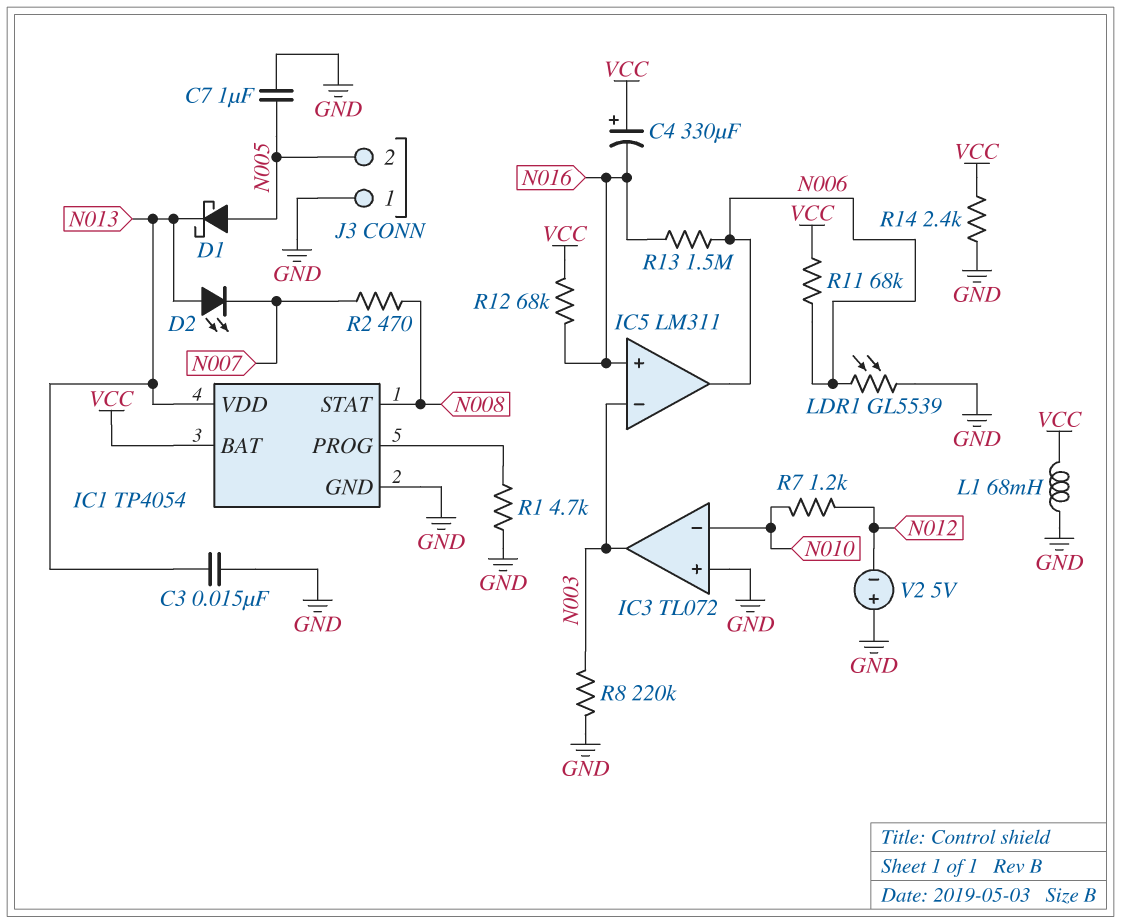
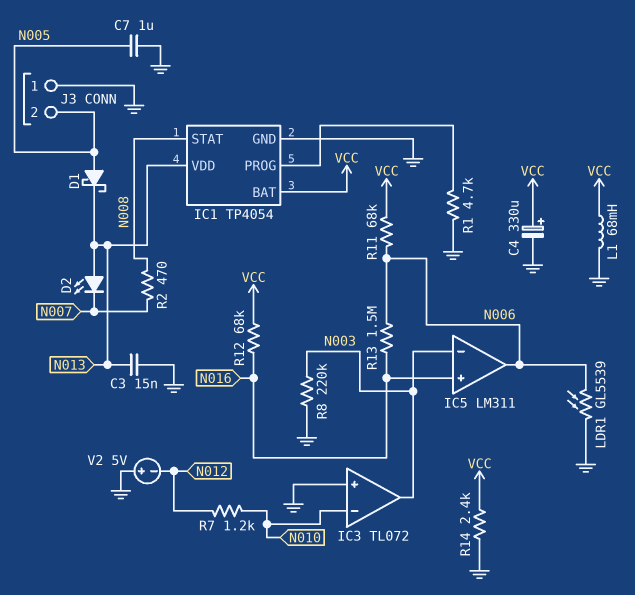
C4: 330uF (plus VCC, minus N016) -> 330uF (plus VCC, minus GND)

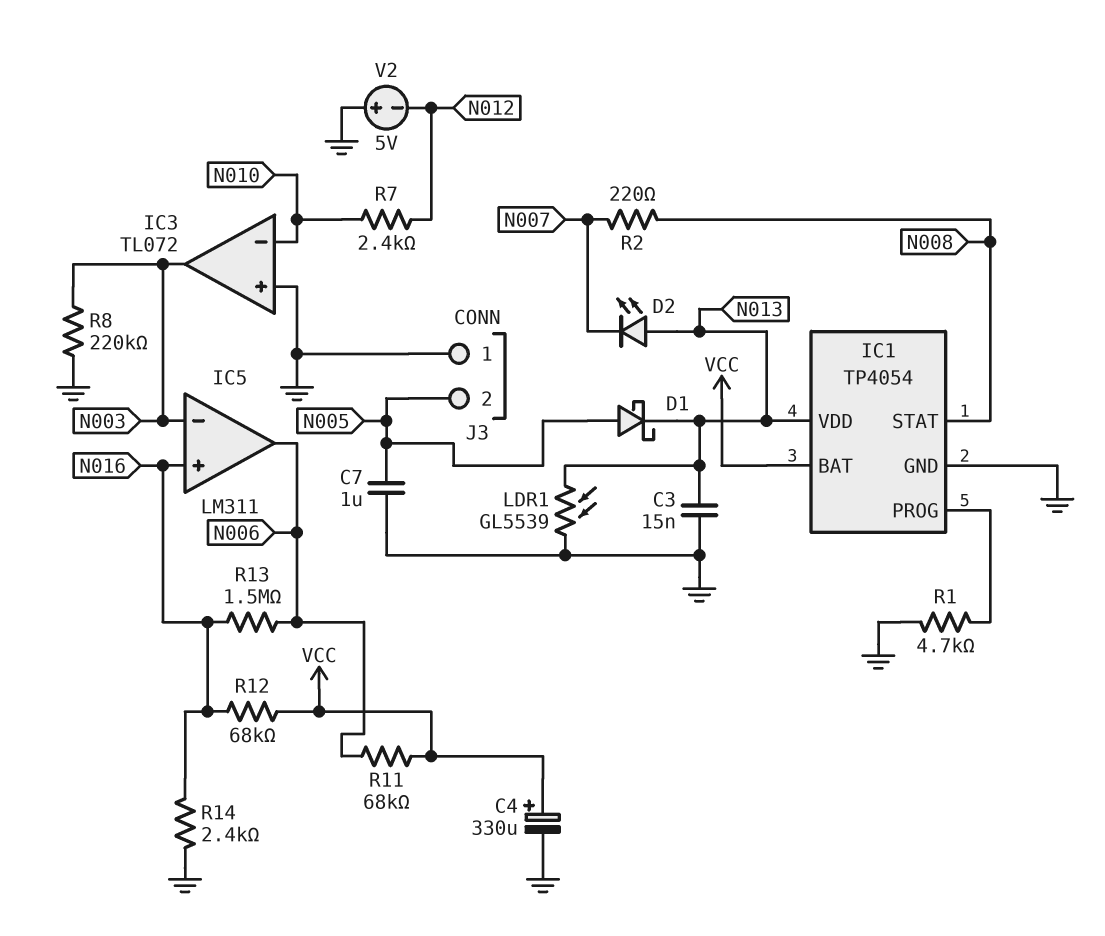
L1: 68mH (GND, VCC) -> none
LDR1: GL5539 (GND, N006) -> GL5539 (GND, N013)
R2: 470 (N007, N008) -> 220 (N007, N008)
R7: 1.2k (N010, N012) -> 2.4k (N010, N012)
R14: 2.4k (GND, VCC) -> 2.4k (GND, N016)

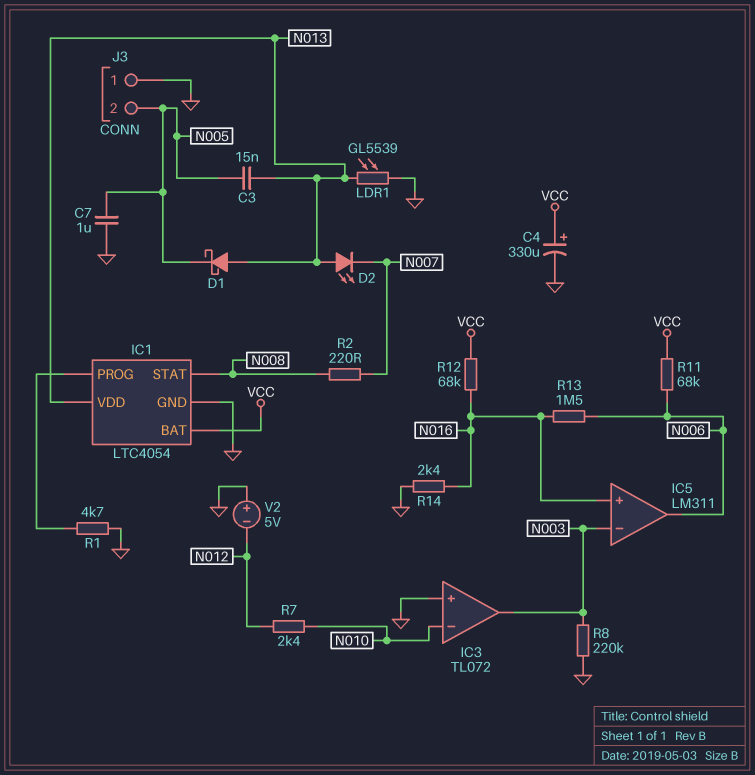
C3: 15nF (GND, N013) -> 15nF (N005, N013)
D1: schottky (A N005, K N013) -> schottky (A N013, K N005)
IC1: TP4054 -> LTC4054

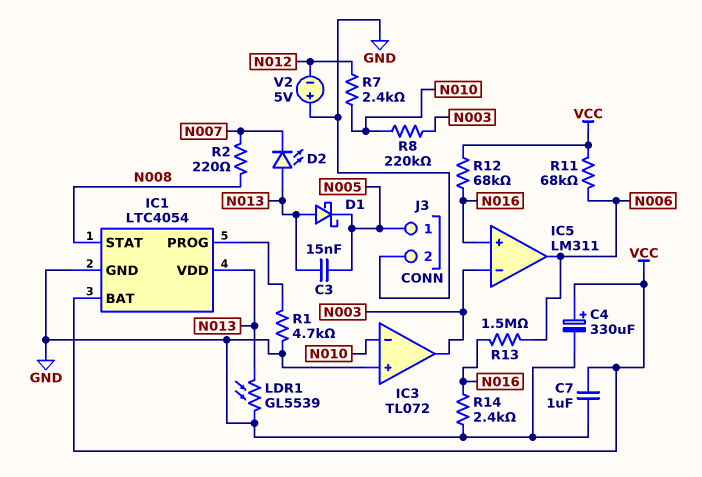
C7: 1uF (GND, N005) -> 1uF (GND, VCC)
J3 pin 1: GND -> N005
J3 pin 2: N005 -> GND
R8: 220k (GND, N003) -> 220k (N003, N010)

